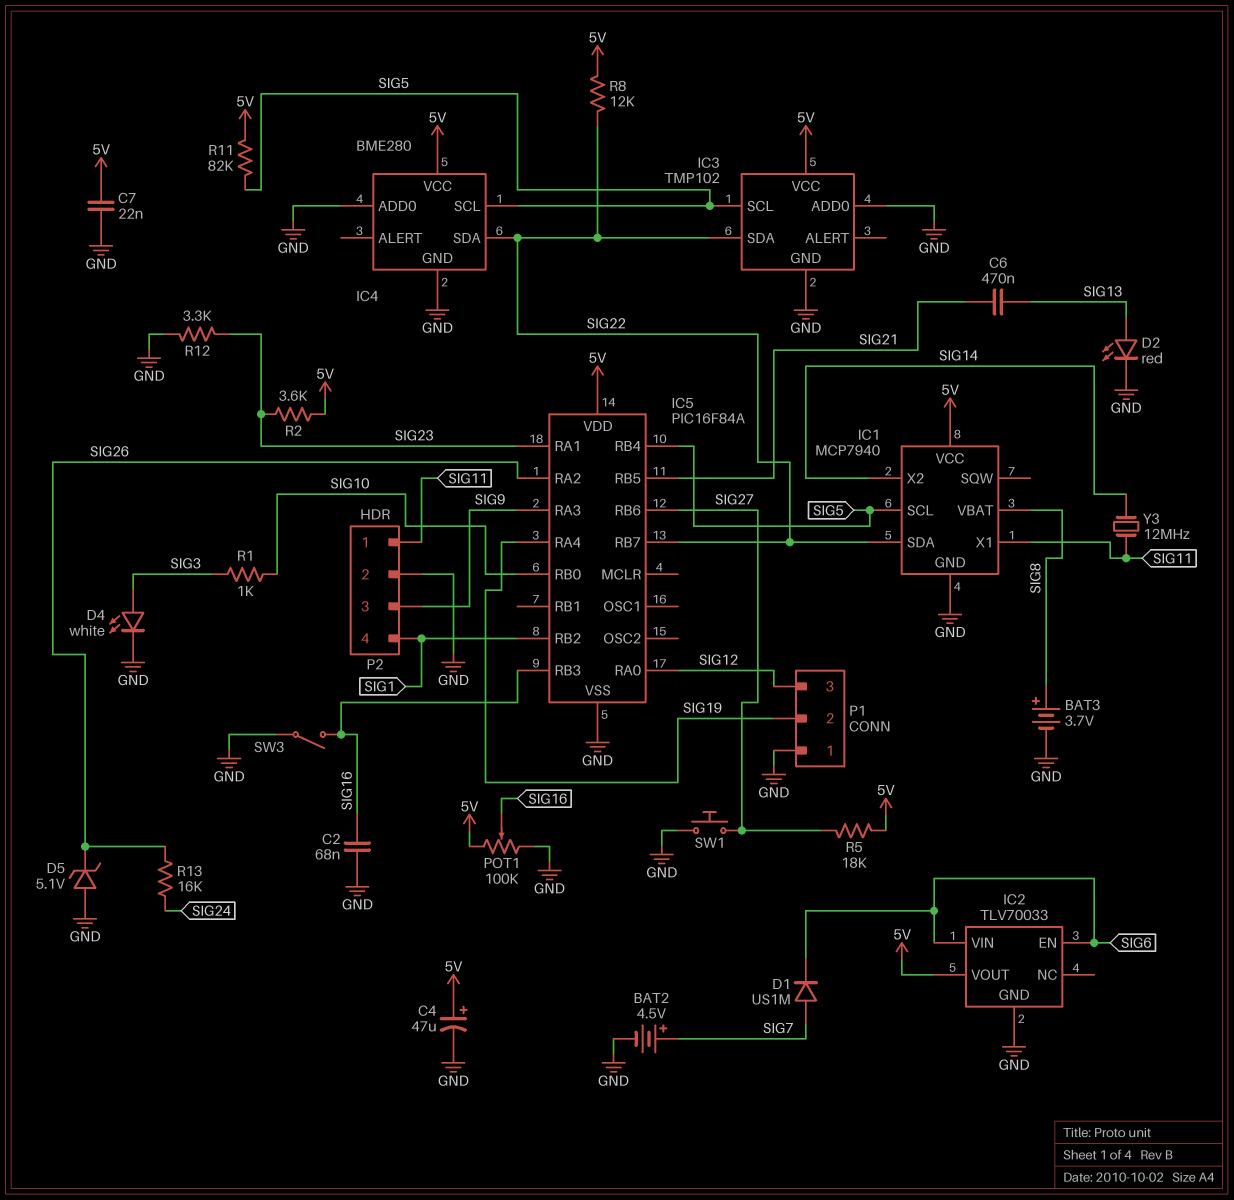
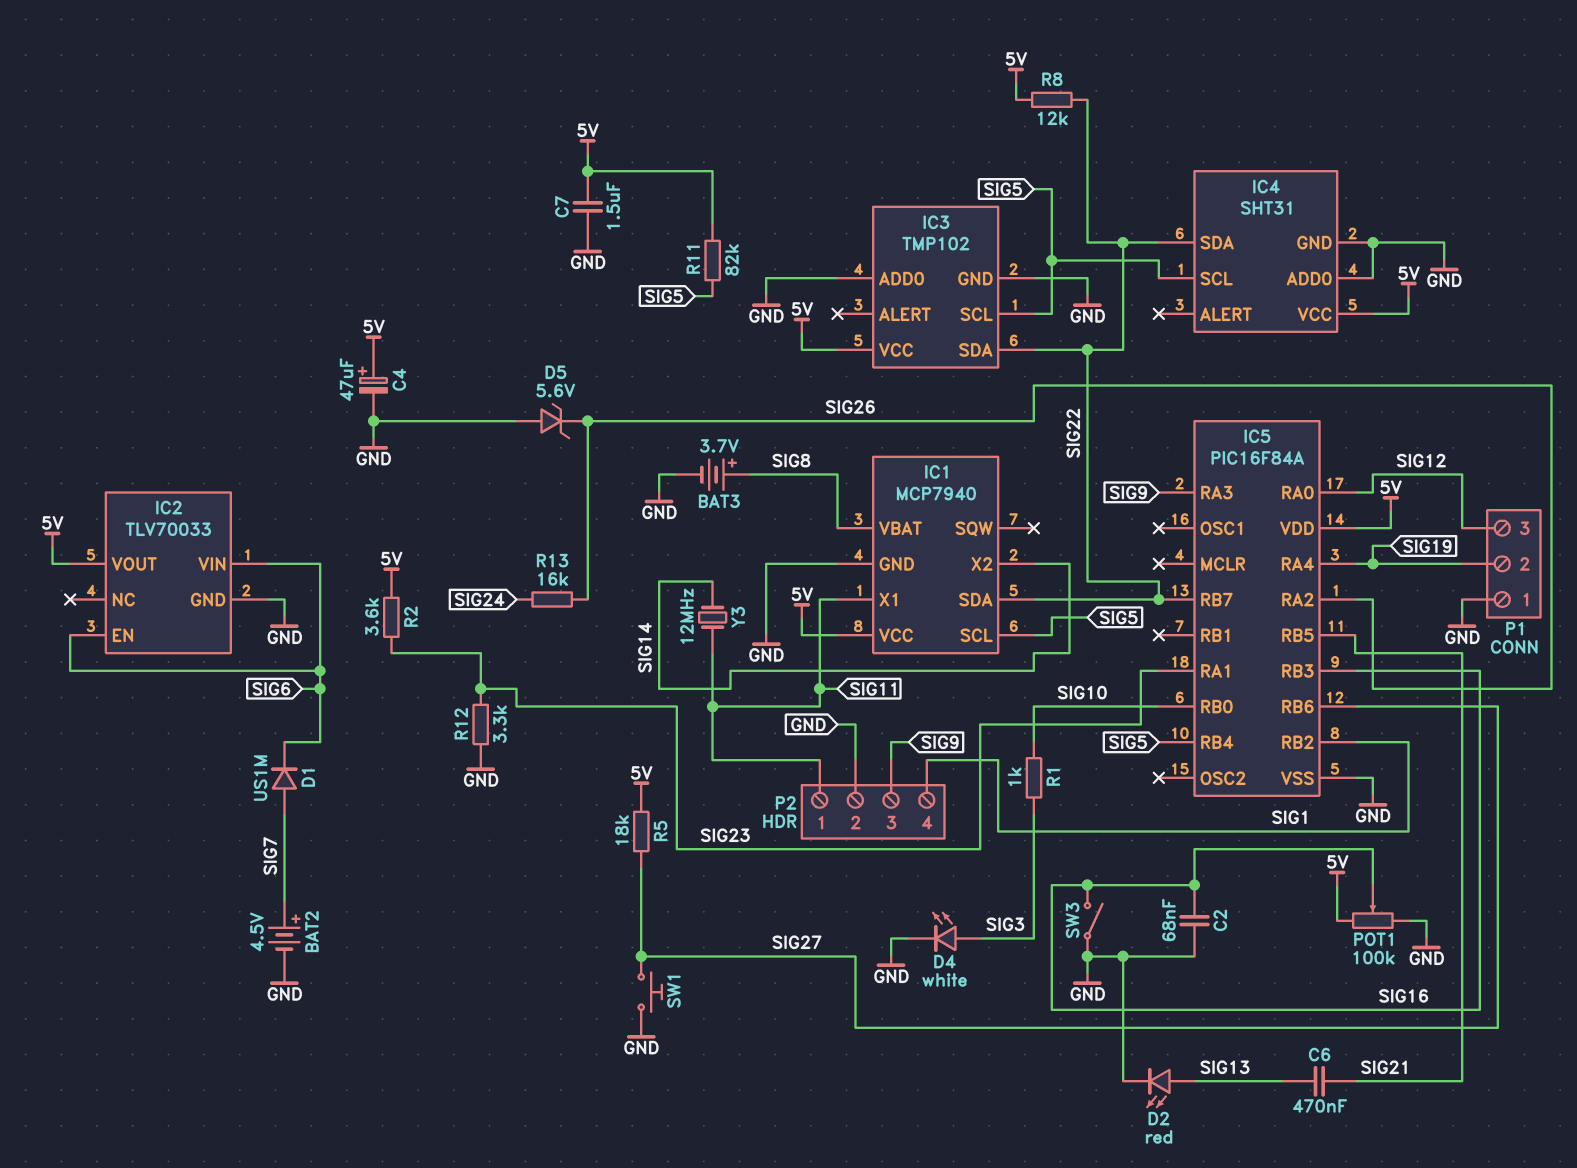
C7: 22nF (5V, GND) -> 1.5uF (5V, GND)
D5: zener 5.1V (A GND, K SIG26) -> zener 5.6V (A GND, K SIG26)
IC4: BME280 -> SHT31

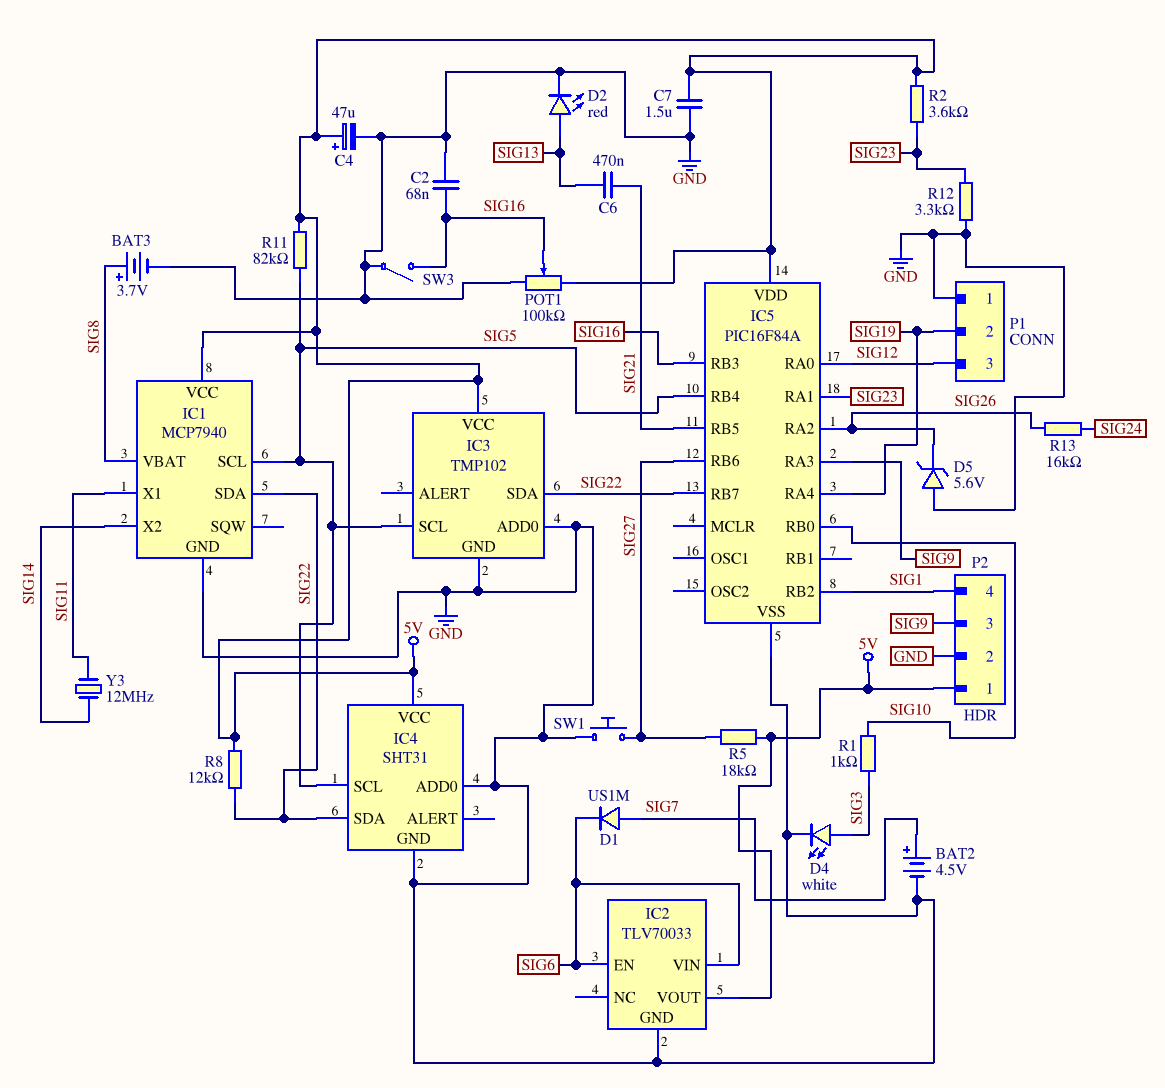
P2 pin 1: SIG11 -> 5V

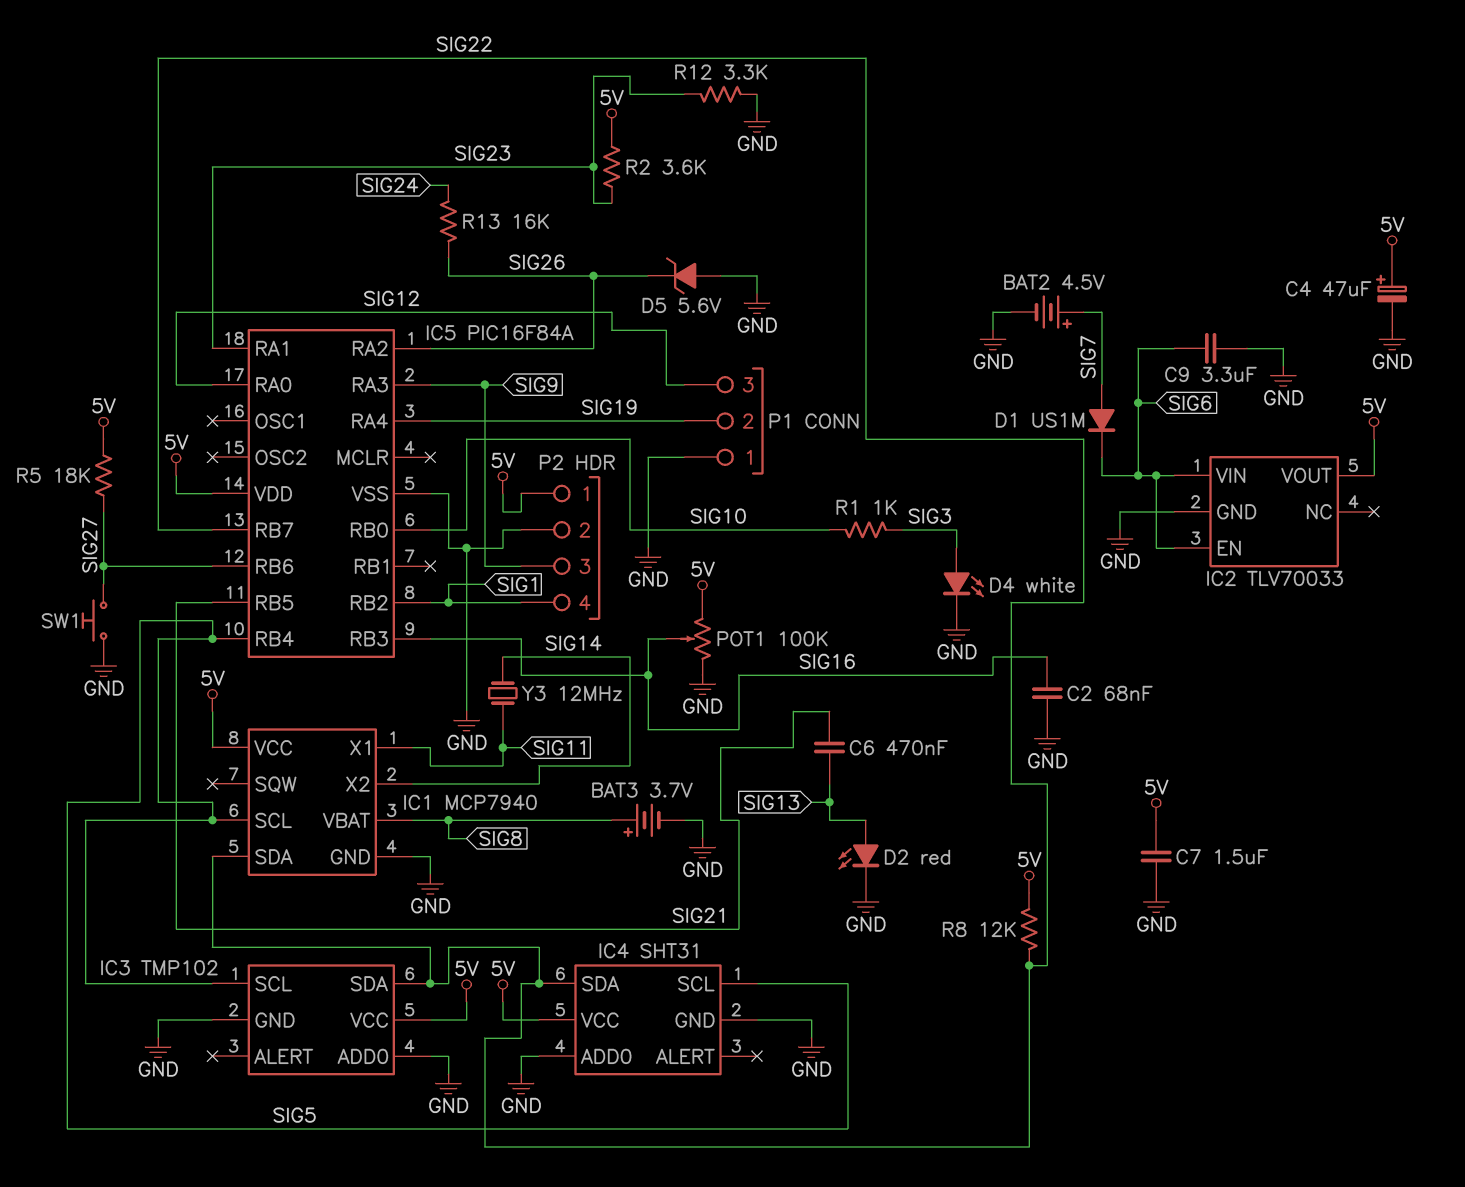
C9: none -> 3.3uF (GND, SIG6)
R11: 82k (5V, SIG5) -> none
SW3: switch (GND, SIG16) -> none

